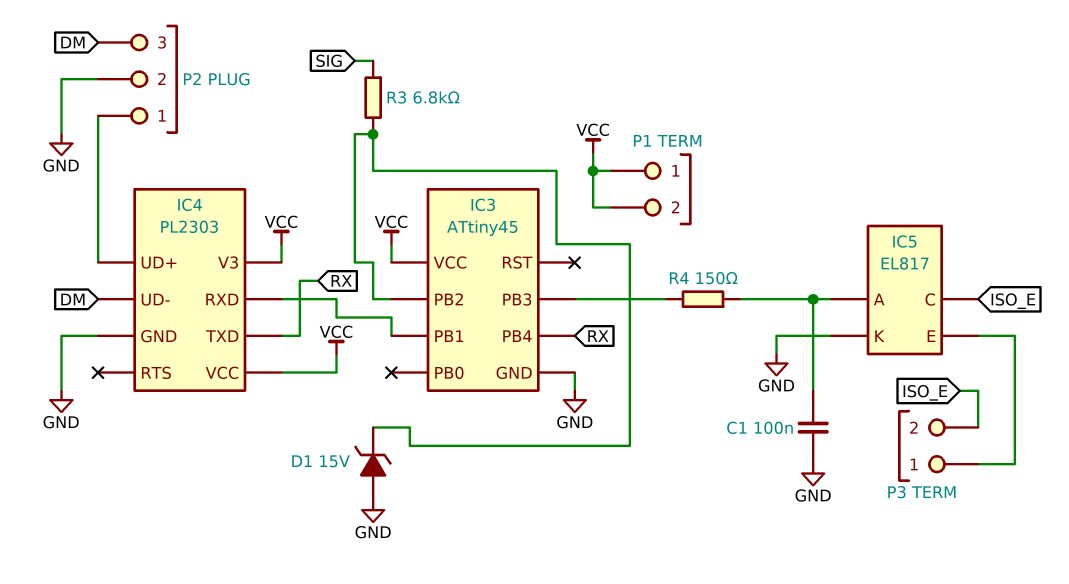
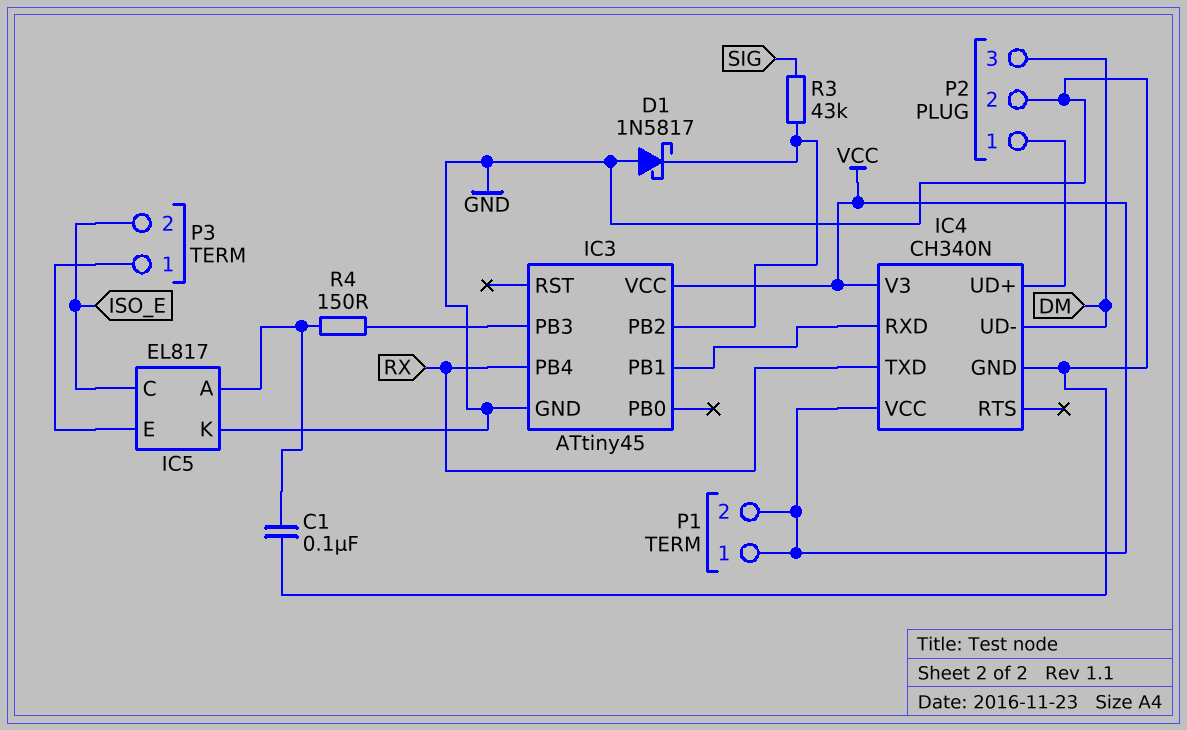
D1: zener 15V (A GND, K IC3/PB2) -> schottky 1N5817 (A GND, K IC3/PB2)
IC4: PL2303 -> CH340N
R3: 6.8k (IC3/PB2, SIG) -> 43k (IC3/PB2, SIG)

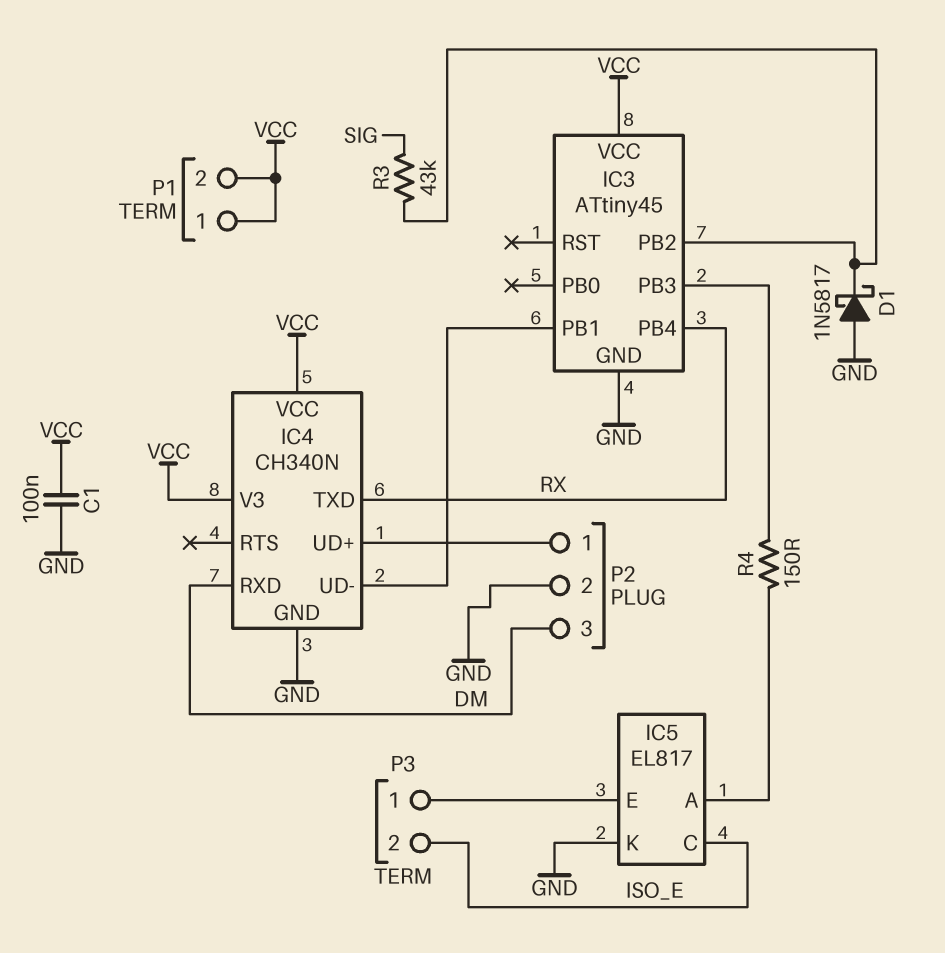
C1: 100nF (GND, IC5/A) -> 100nF (GND, VCC)
IC4 pin RXD: IC3/PB1 -> DM
IC4 pin UD-: DM -> IC3/PB1

